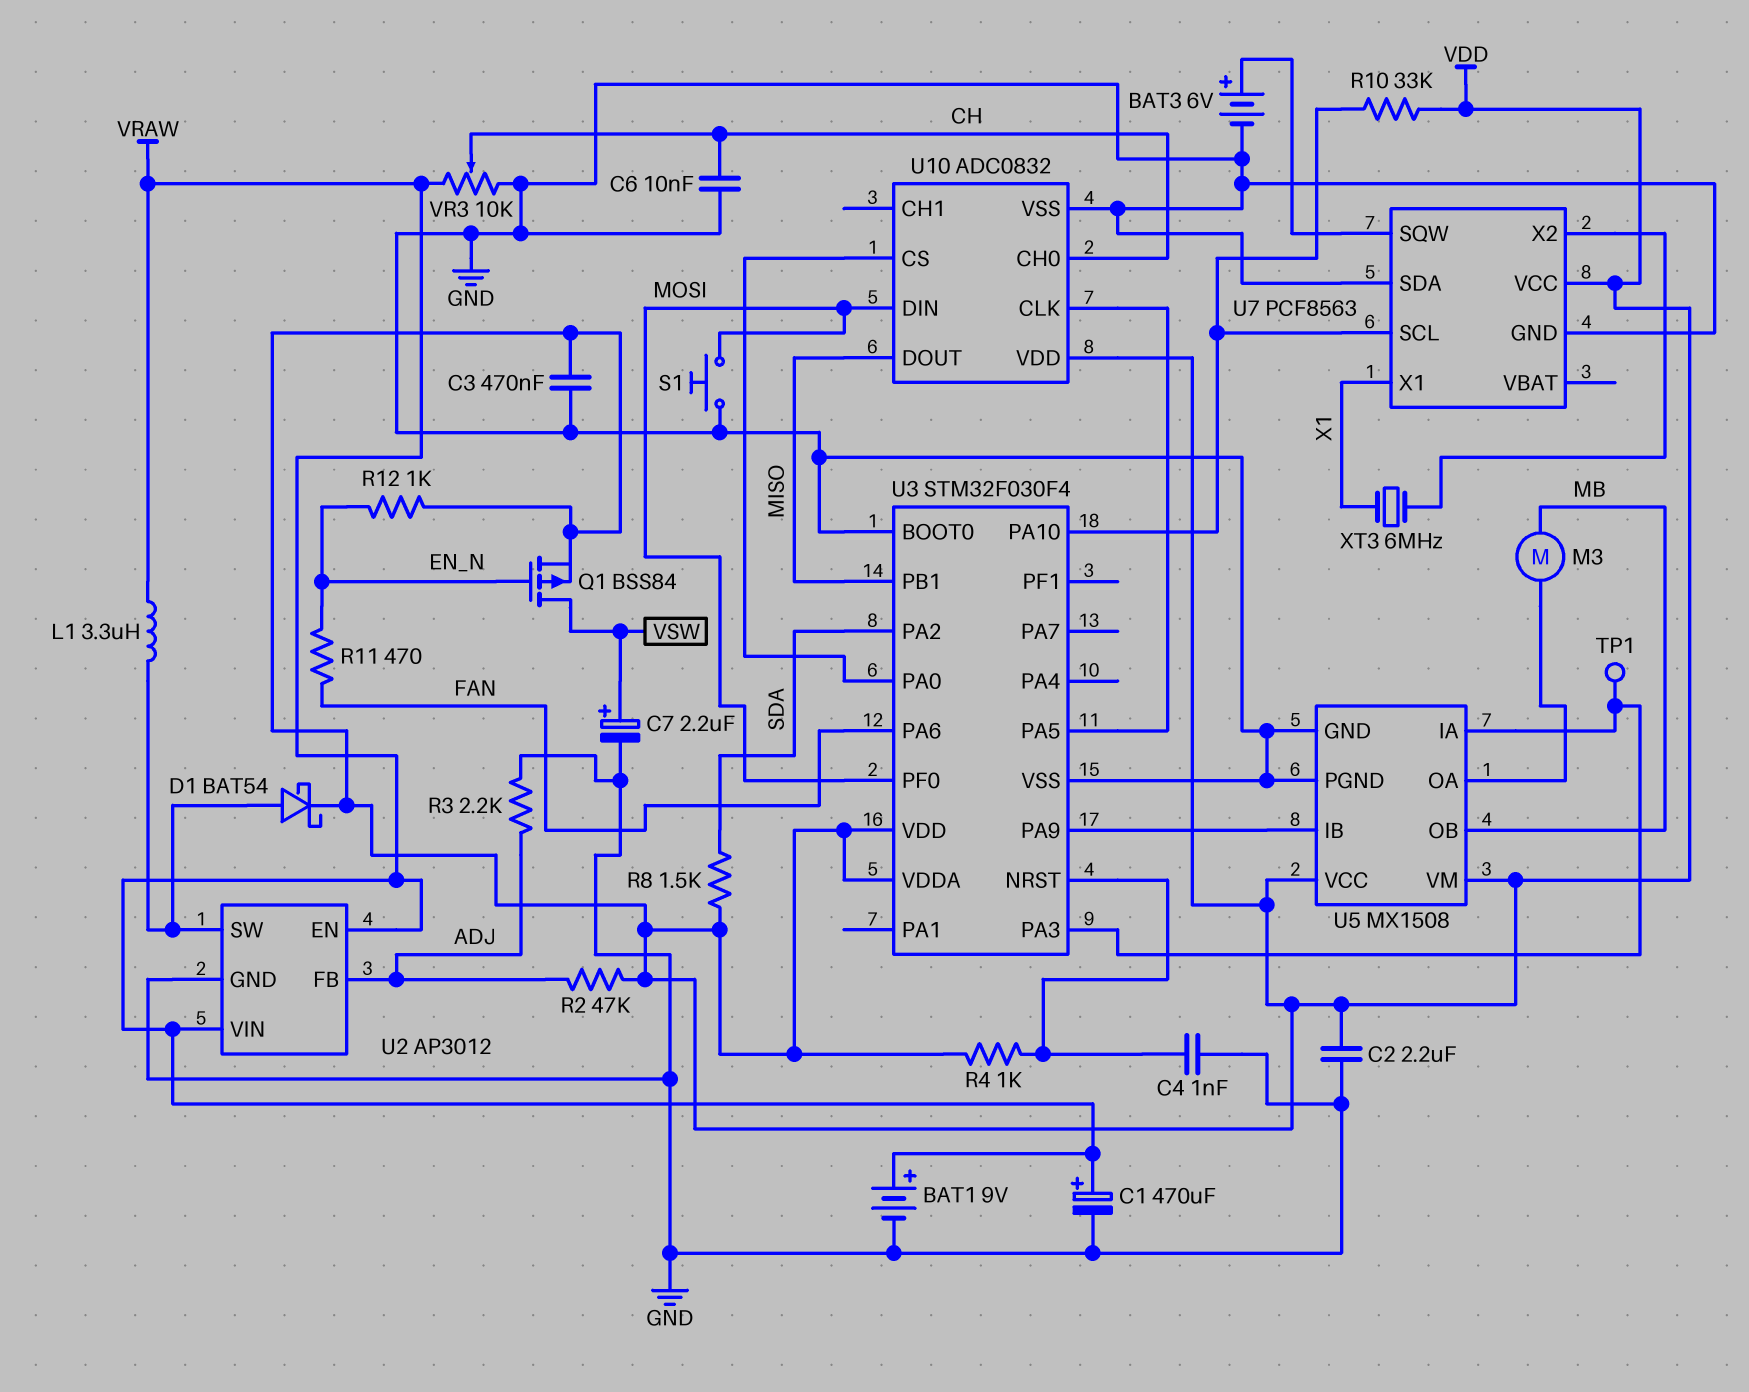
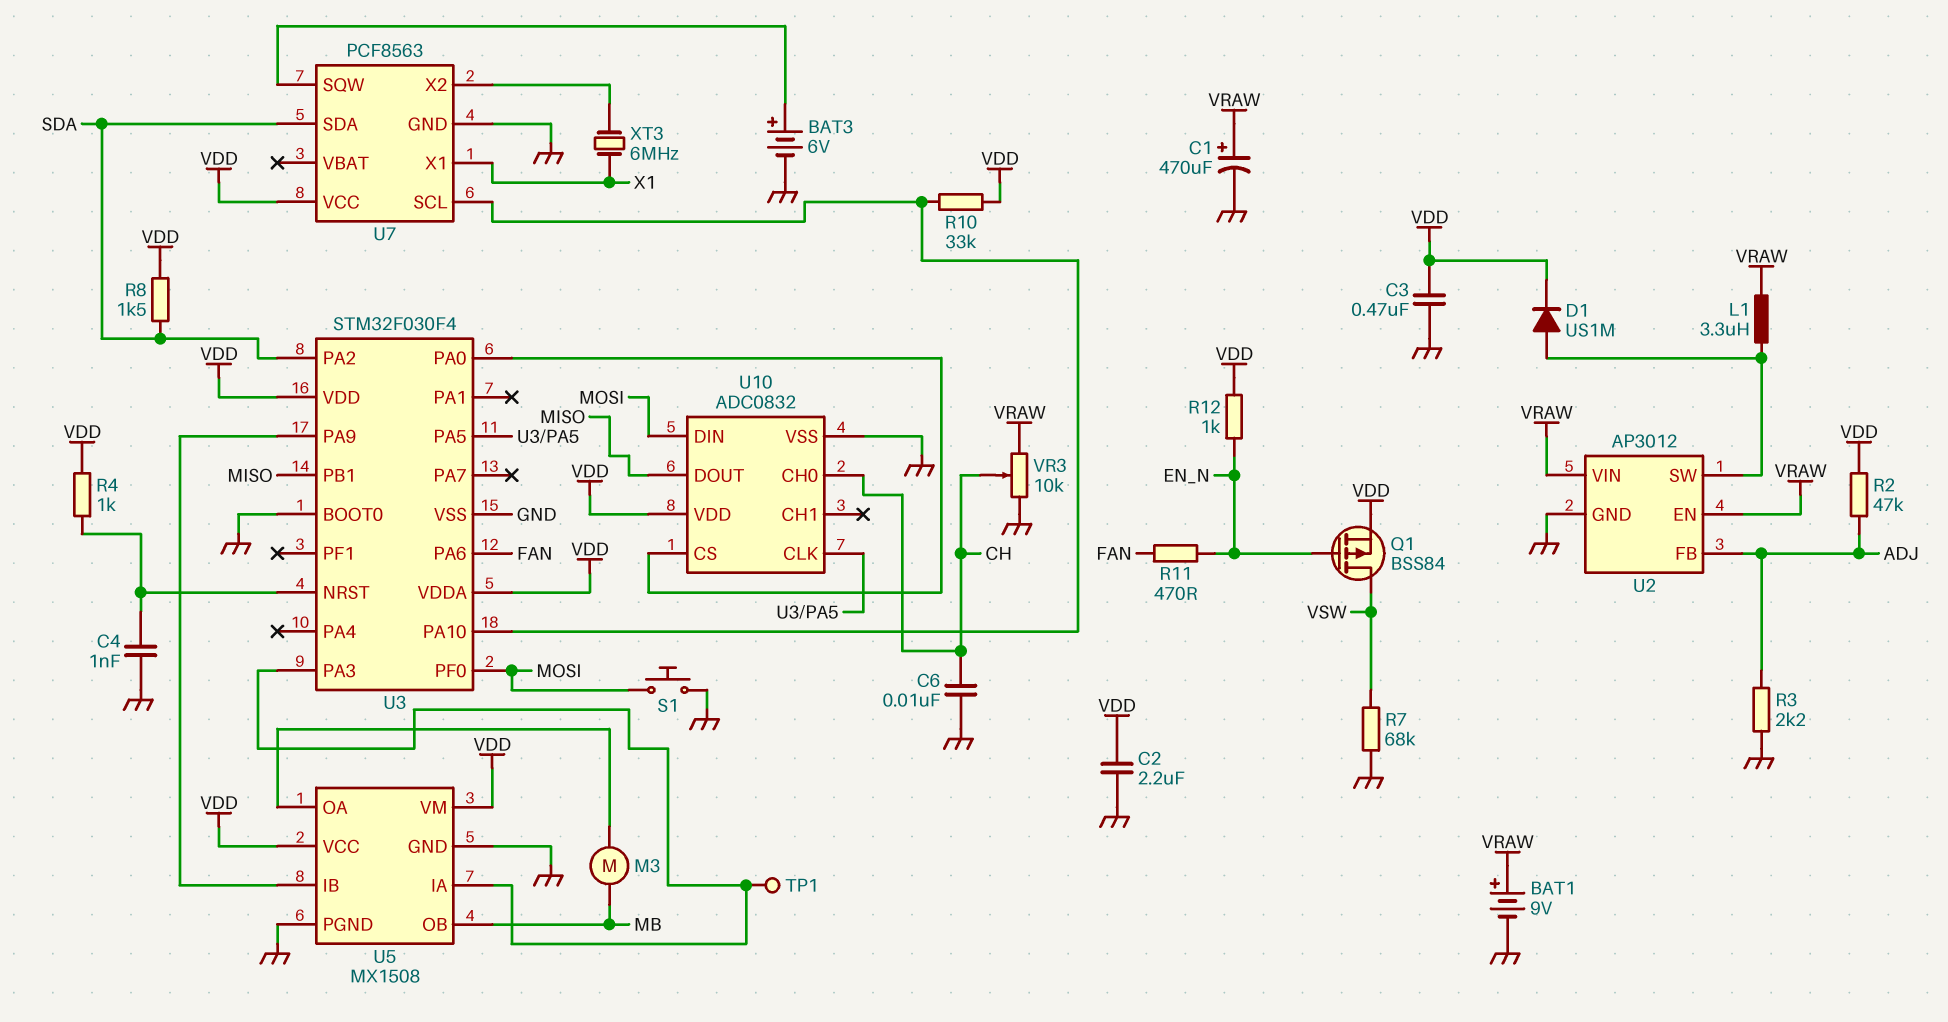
C7: 2.2uF (plus VSW, minus GND) -> none
D1: schottky BAT54 (A U2/SW, K VDD) -> diode US1M (A U2/SW, K VDD)
R7: none -> 68k (GND, VSW)
U7 pin SDA: GND -> SDA

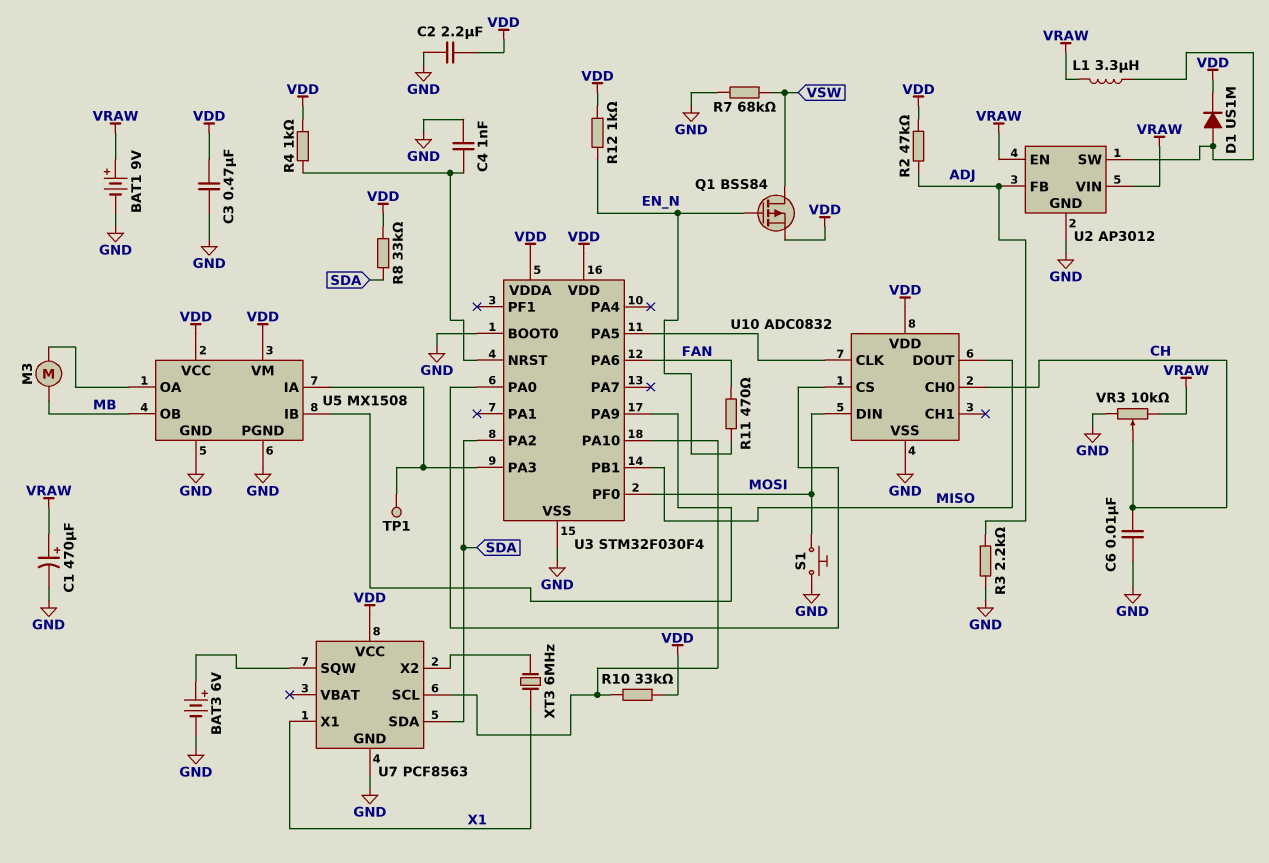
R8: 1.5k (SDA, VDD) -> 33k (SDA, VDD)

